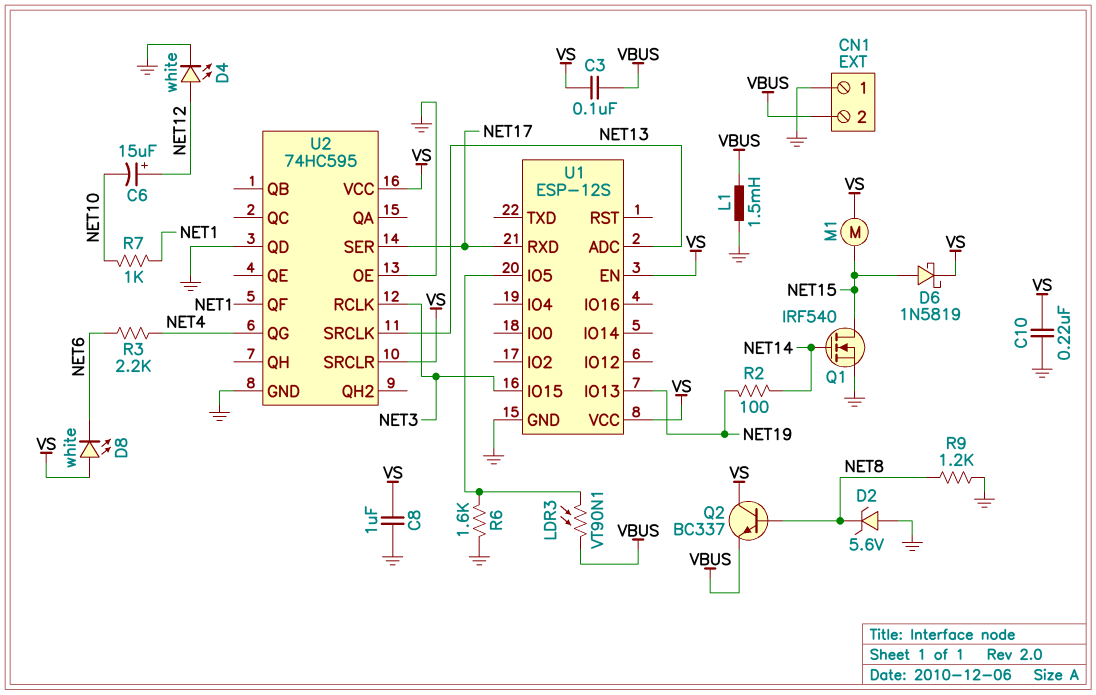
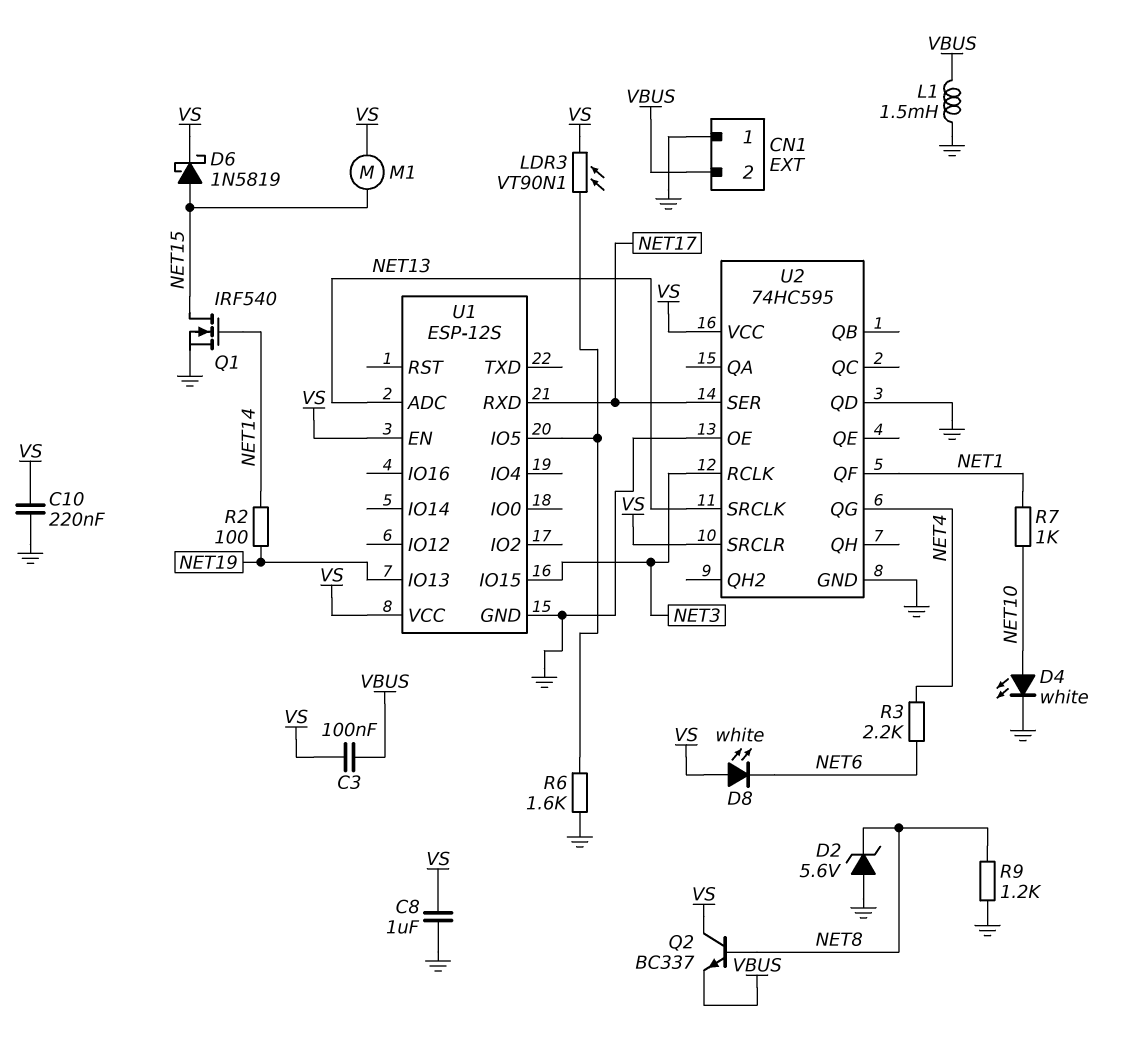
C6: 15uF (plus NET12, minus NET10) -> none
D4: LED white (A NET12, K GND) -> LED white (A NET10, K GND)
LDR3: VT90N1 (U1/IO5, VBUS) -> VT90N1 (U1/IO5, VS)

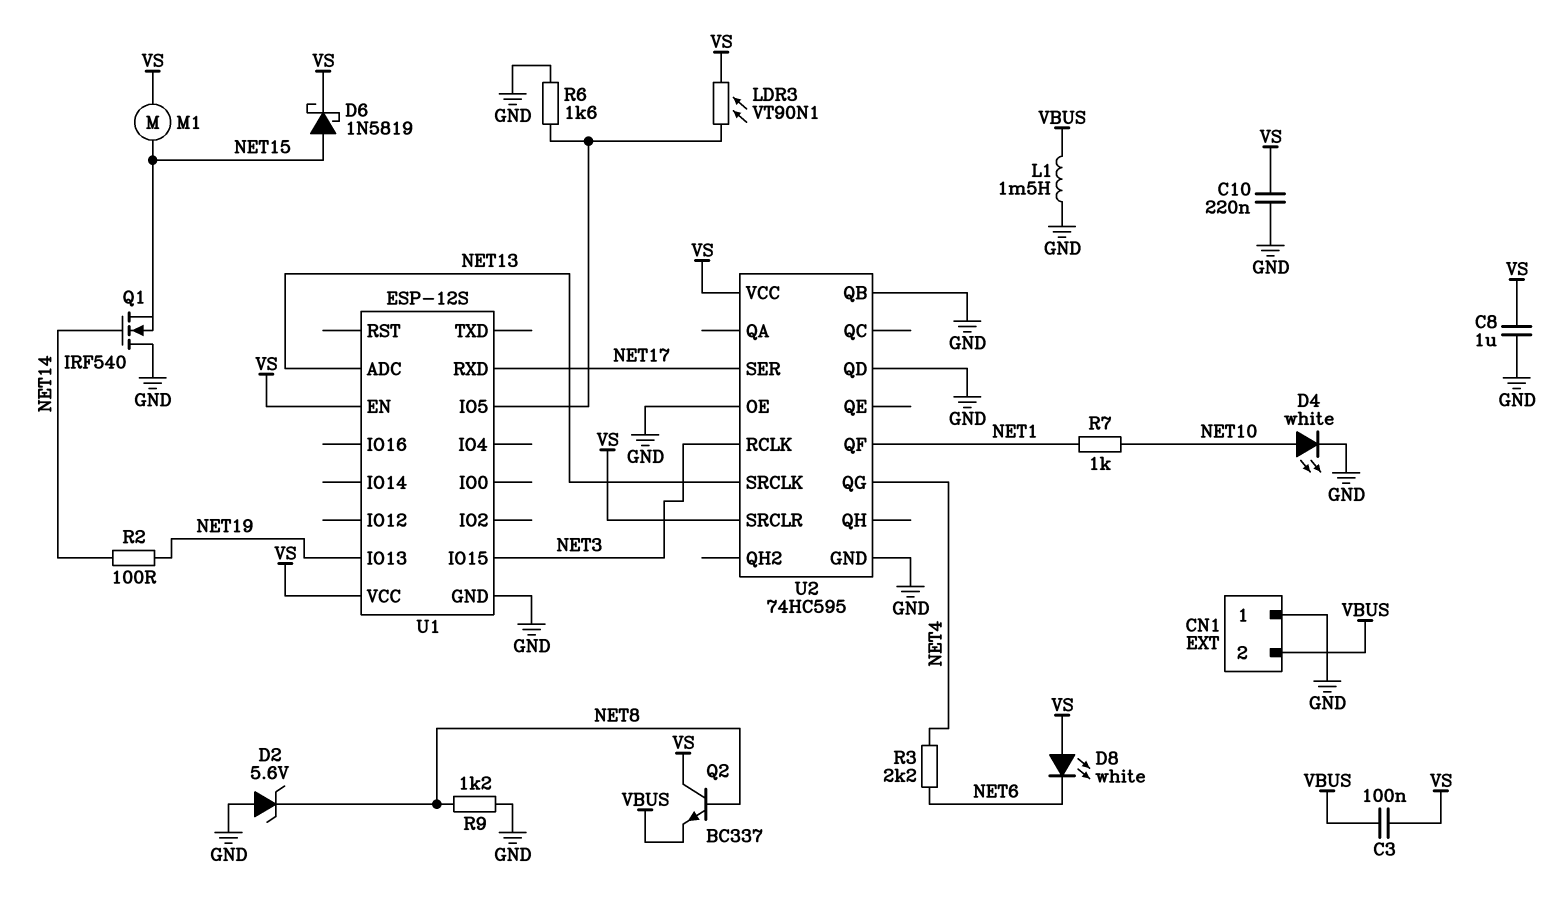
Q1: NMOS IRF540 (G NET14, D NET15, S GND) -> NMOS IRF540 (G NET14, D GND, S NET15)
U2 pin QB: none -> GND

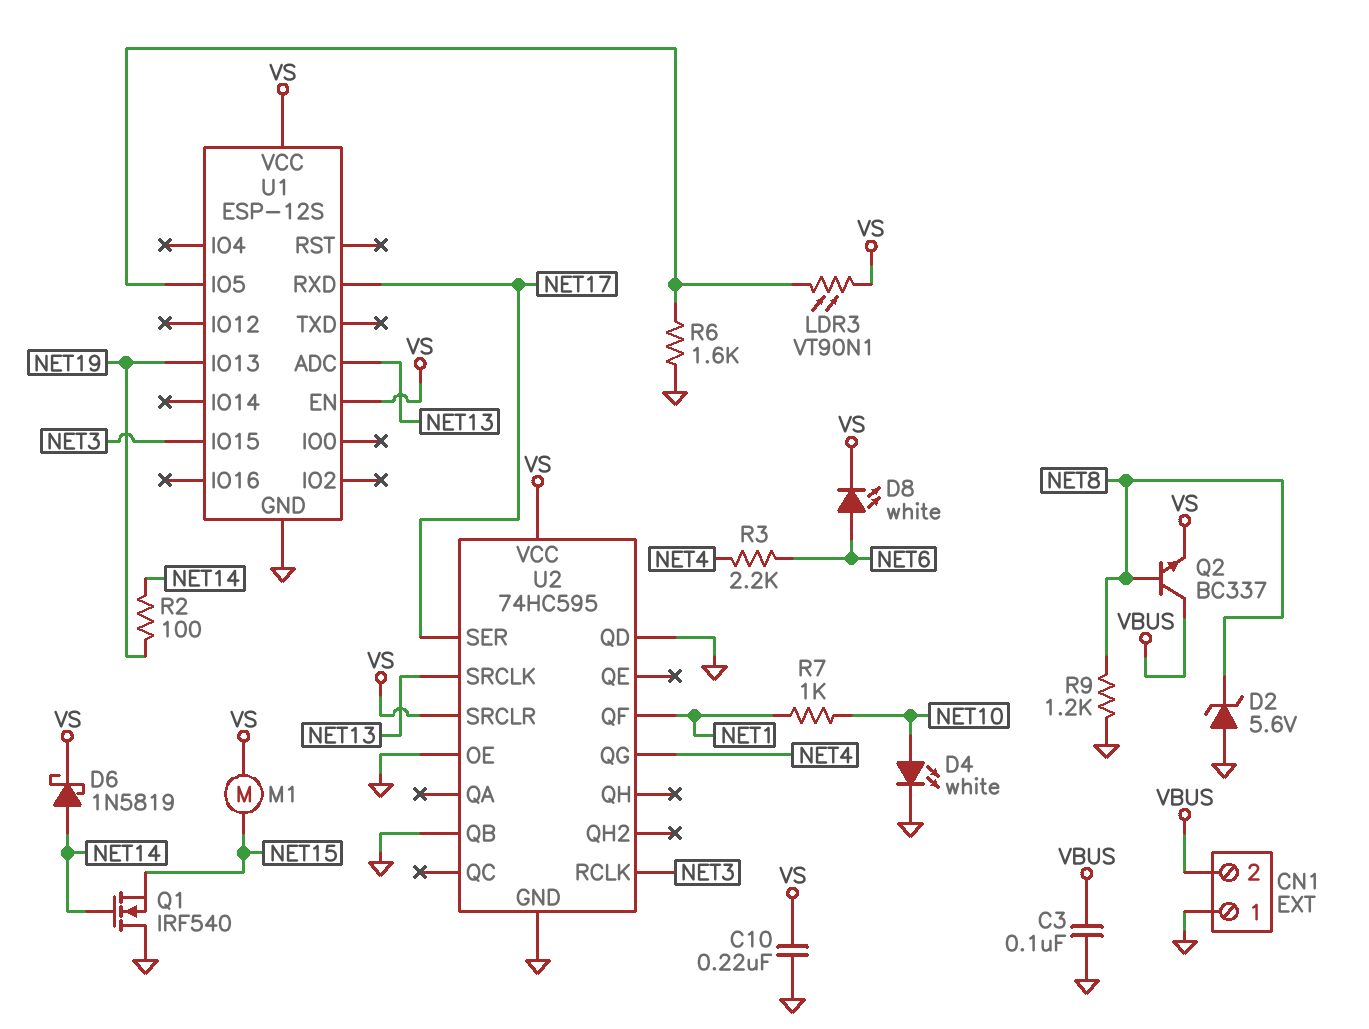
C3: 100nF (VBUS, VS) -> 100nF (GND, VBUS)
C8: 1uF (GND, VS) -> none
D6: schottky 1N5819 (A NET15, K VS) -> schottky 1N5819 (A NET14, K VS)
D8: LED white (A VS, K NET6) -> LED white (A NET6, K VS)
L1: 1.5mH (GND, VBUS) -> none
Q2: NPN BC337 (B NET8, C VS, E VBUS) -> NPN BC337 (B NET8, C VBUS, E VS)

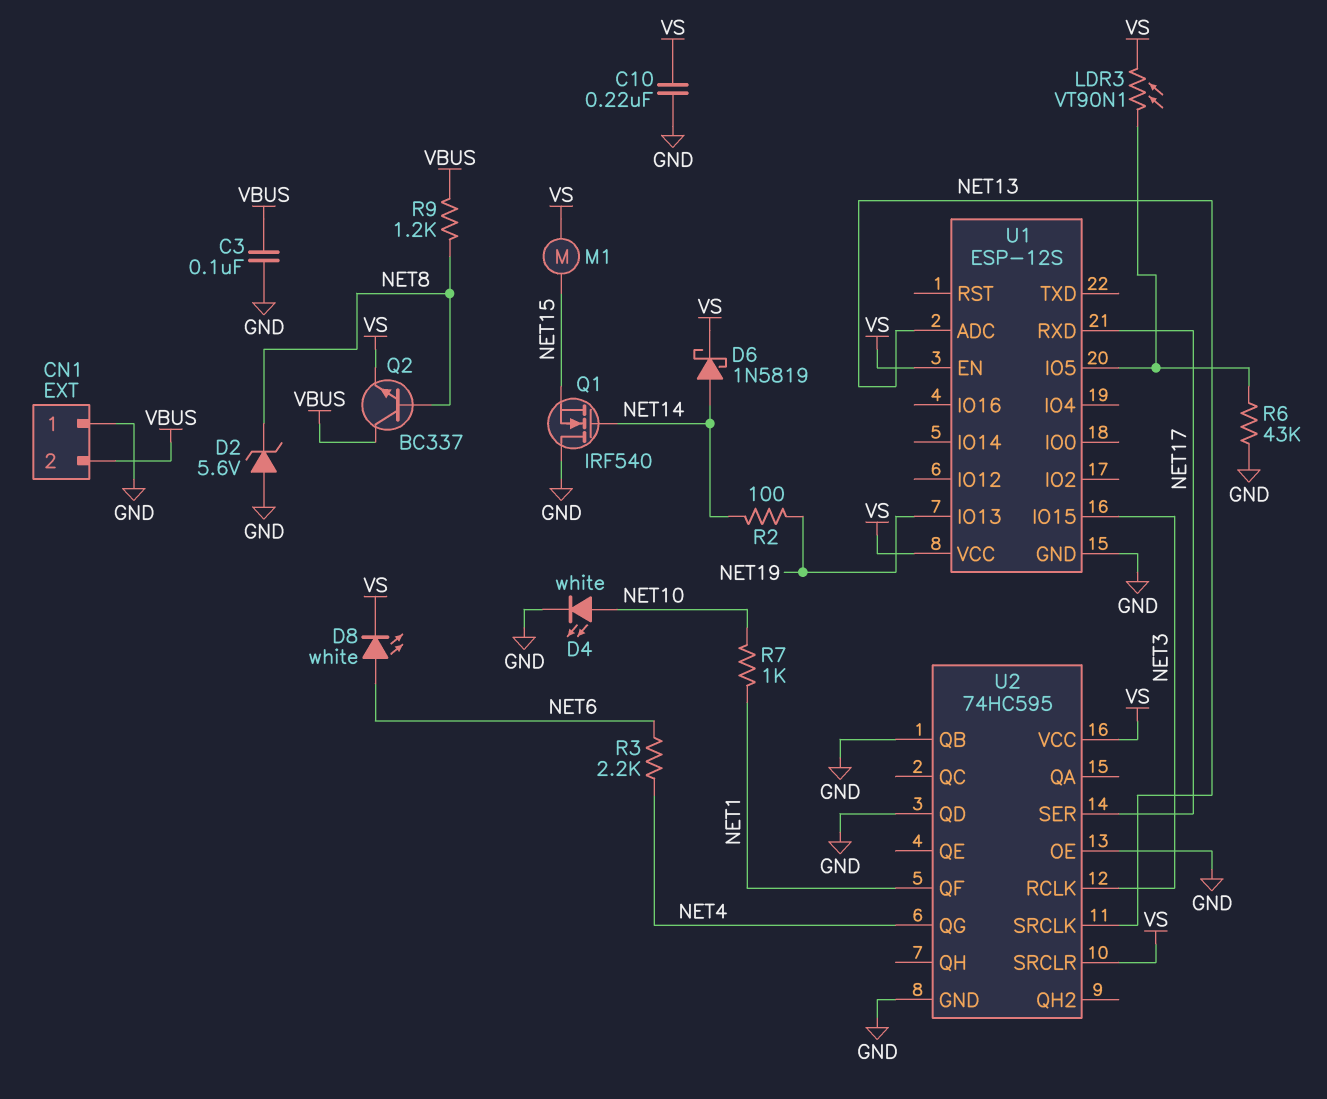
R6: 1.6k (GND, U1/IO5) -> 43k (GND, U1/IO5)
R9: 1.2k (GND, NET8) -> 1.2k (NET8, VBUS)

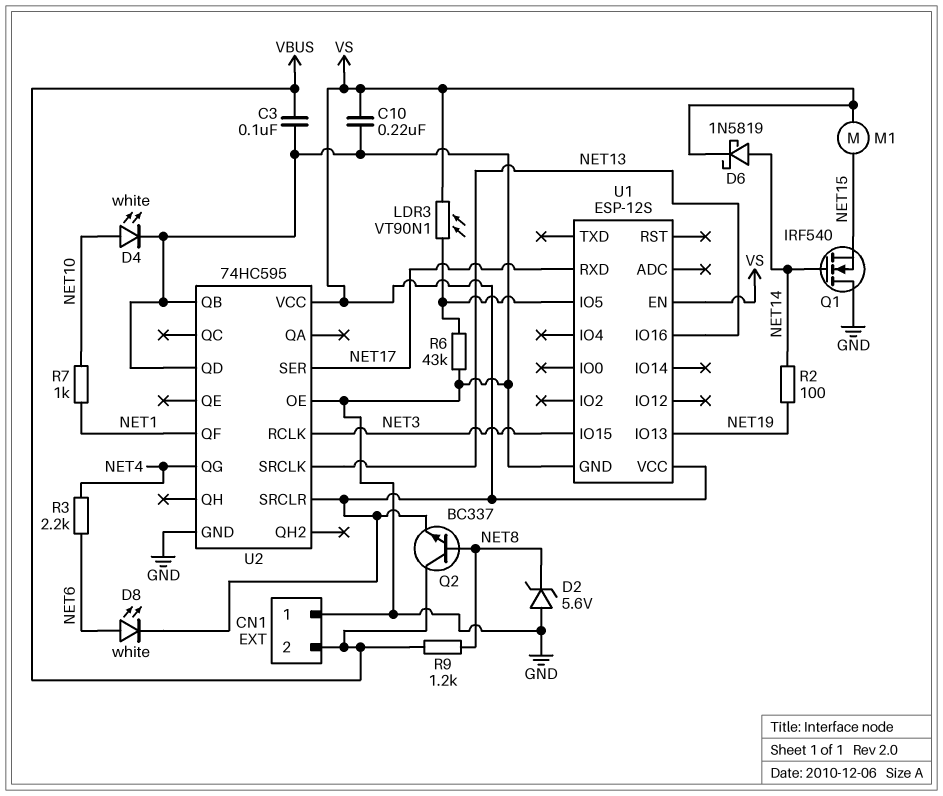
U1 pin ADC: NET13 -> none
U1 pin IO16: none -> NET13

